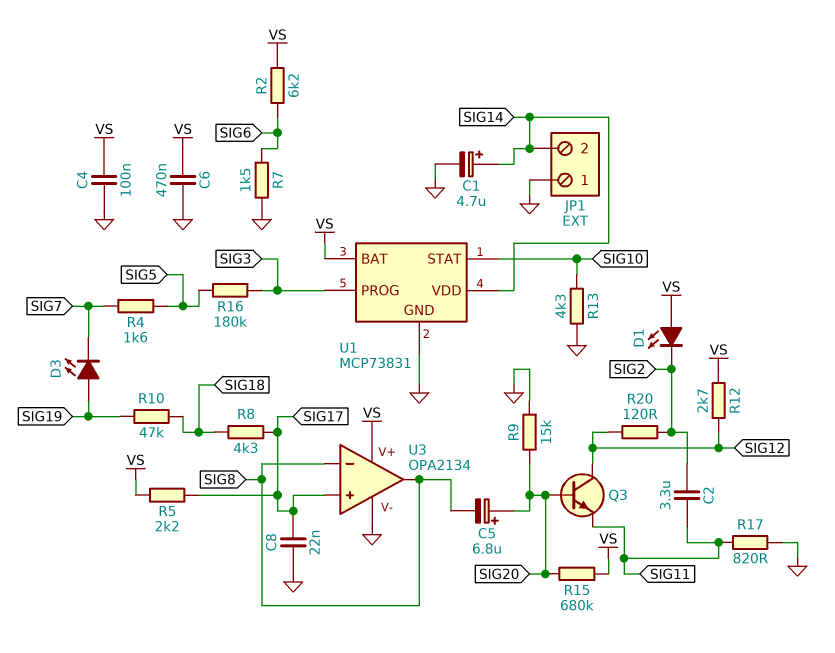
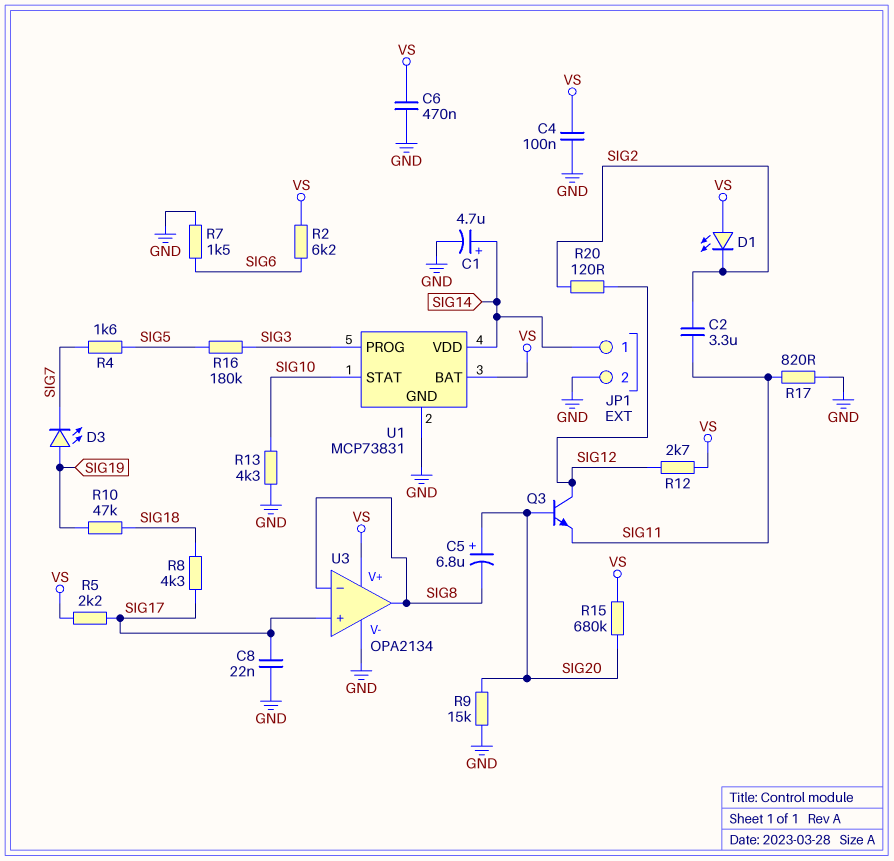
JP1 pin 1: GND -> SIG14
JP1 pin 2: SIG14 -> GND

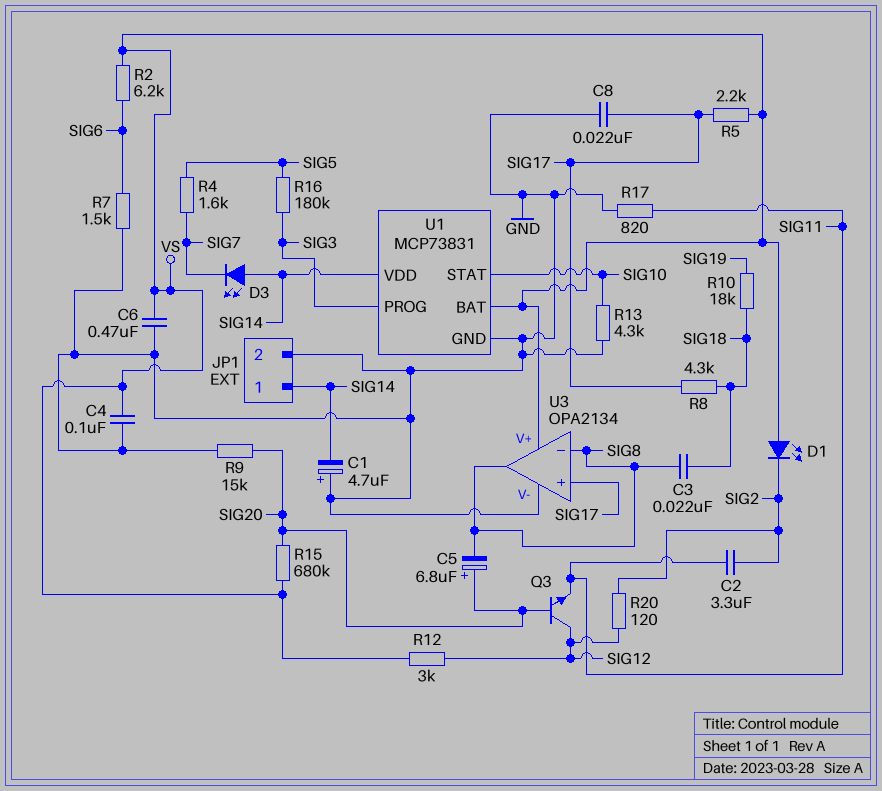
C1: 4.7uF (plus SIG14, minus GND) -> 4.7uF (plus GND, minus SIG14)
C3: none -> 22nF (SIG8, SIG18)
D3: LED (A SIG19, K SIG7) -> LED (A SIG14, K SIG7)
R10: 47k (SIG18, SIG19) -> 18k (SIG18, SIG19)
R12: 2.7k (SIG12, VS) -> 3k (SIG12, VS)

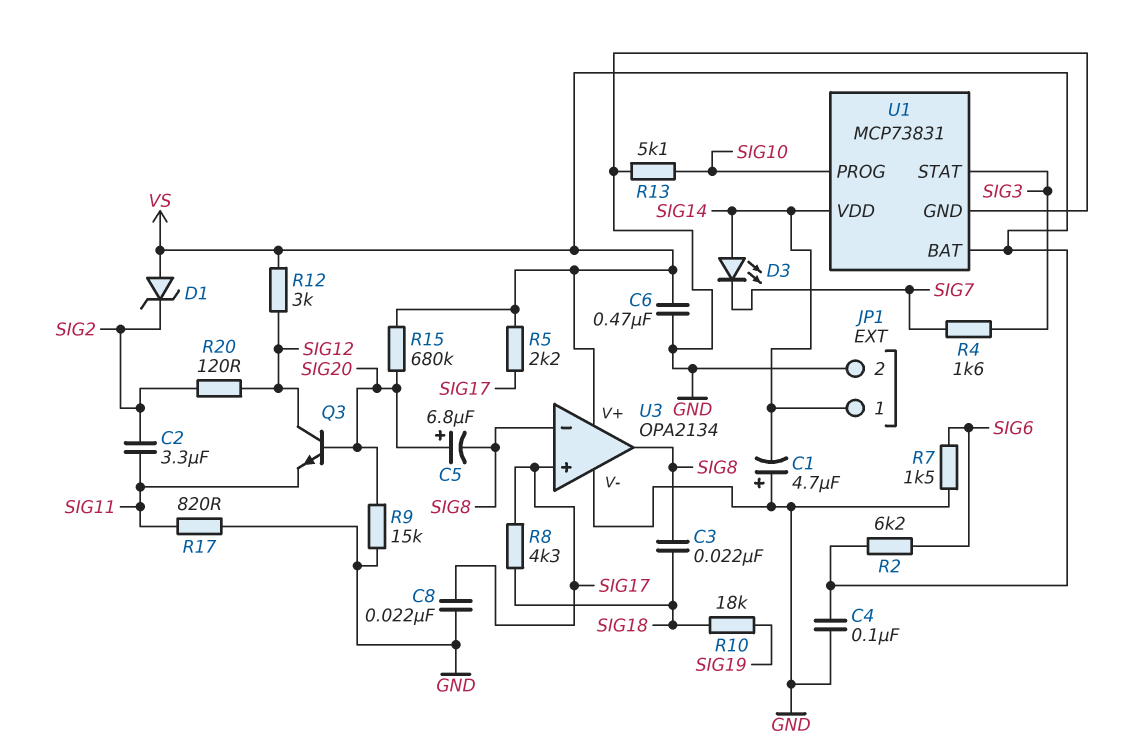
D1: LED (A VS, K SIG2) -> zener (A VS, K SIG2)
R4: 1.6k (SIG5, SIG7) -> 1.6k (SIG3, SIG7)
R13: 4.3k (GND, SIG10) -> 5.1k (GND, SIG10)
R16: 180k (SIG3, SIG5) -> none
U1 pin PROG: SIG3 -> SIG10
U1 pin STAT: SIG10 -> SIG3

